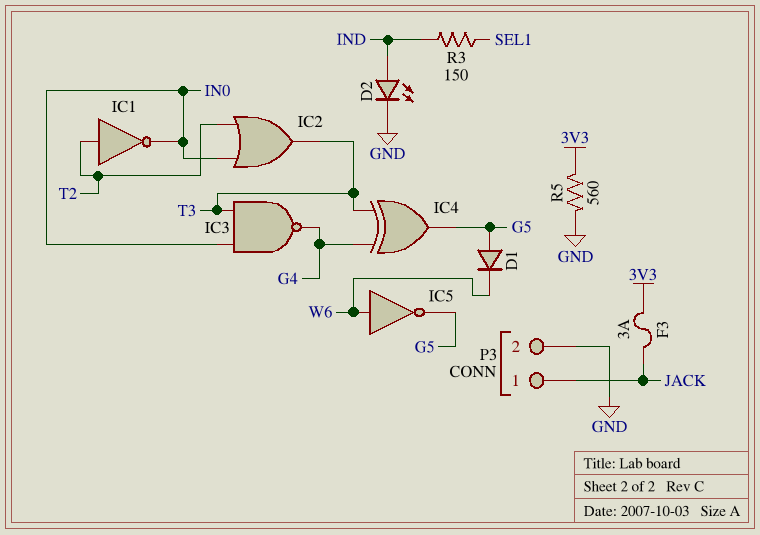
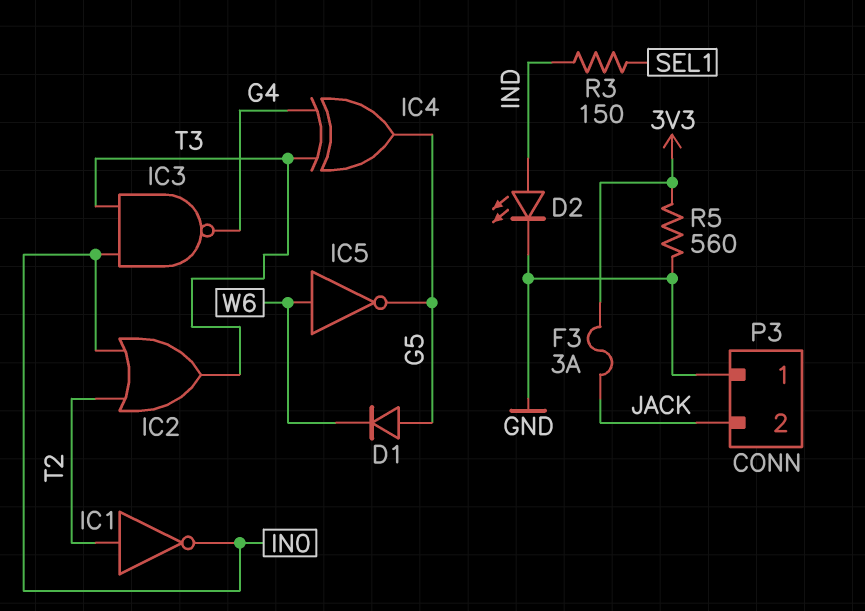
P3 pin 1: JACK -> GND
P3 pin 2: GND -> JACK

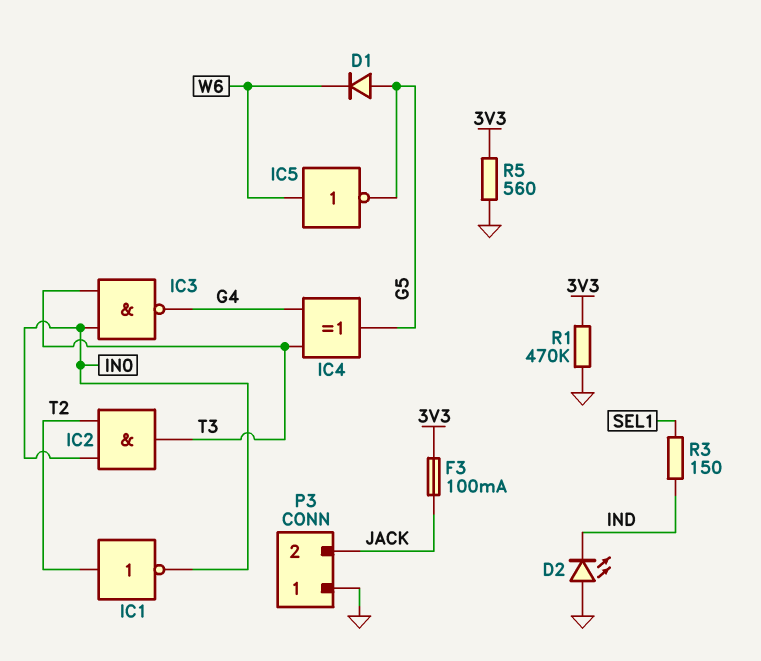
D2: LED (A IND, K GND) -> LED (A GND, K IND)
F3: 3A (3V3, JACK) -> 100mA (3V3, JACK)
IC2: OR (in IN0, in T2, out T3) -> AND (in IN0, in T2, out T3)
R1: none -> 470k (3V3, GND)

